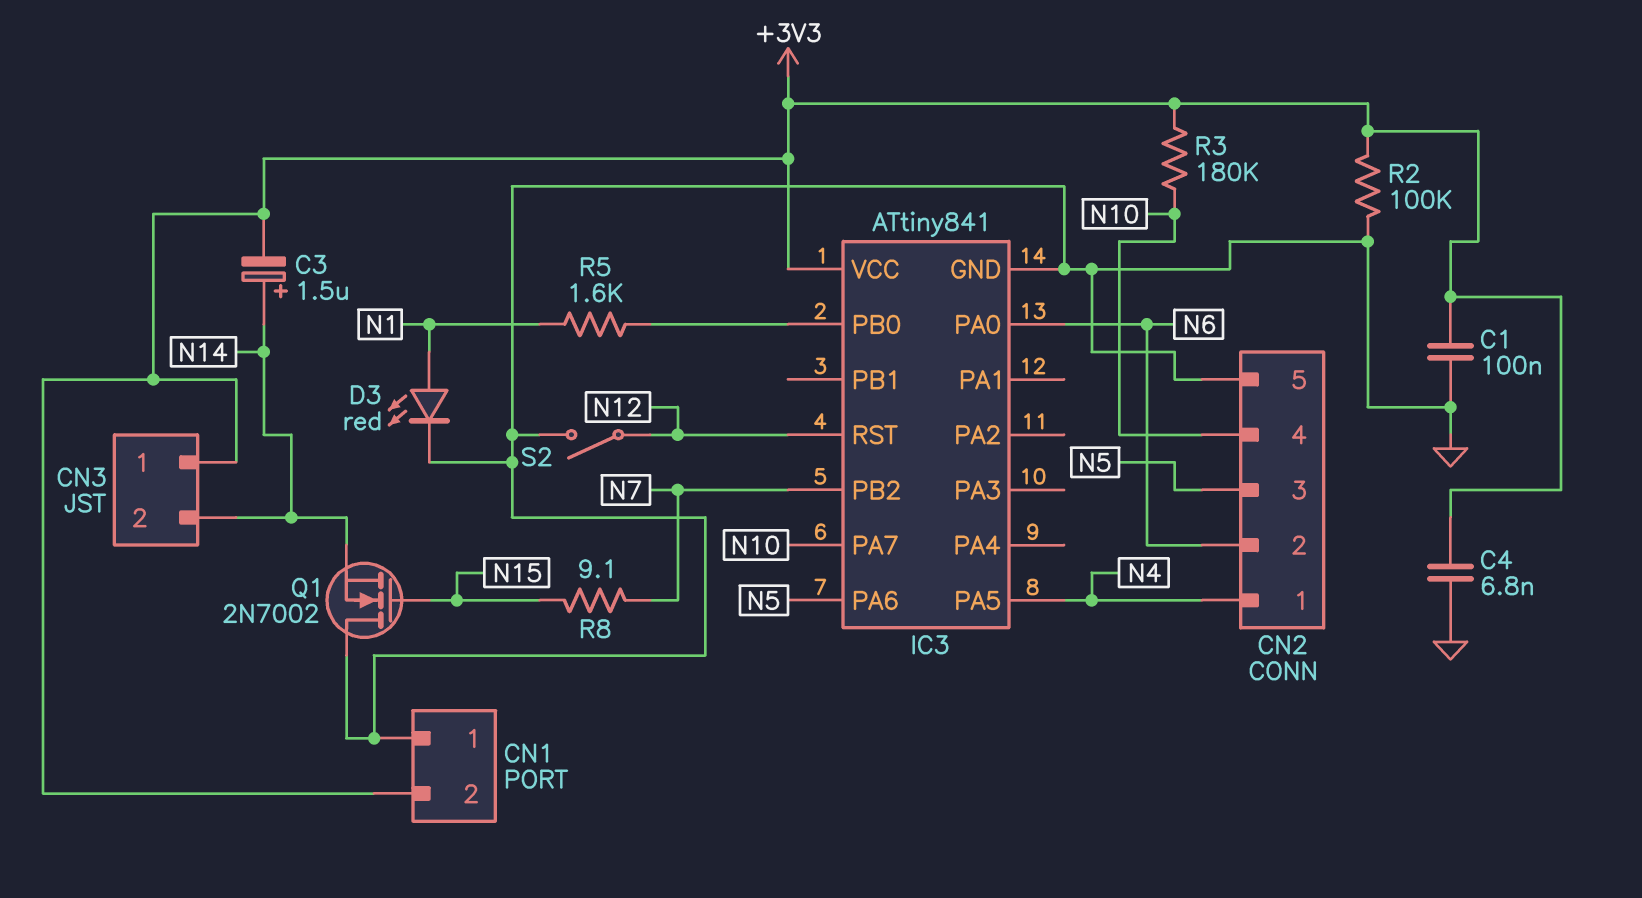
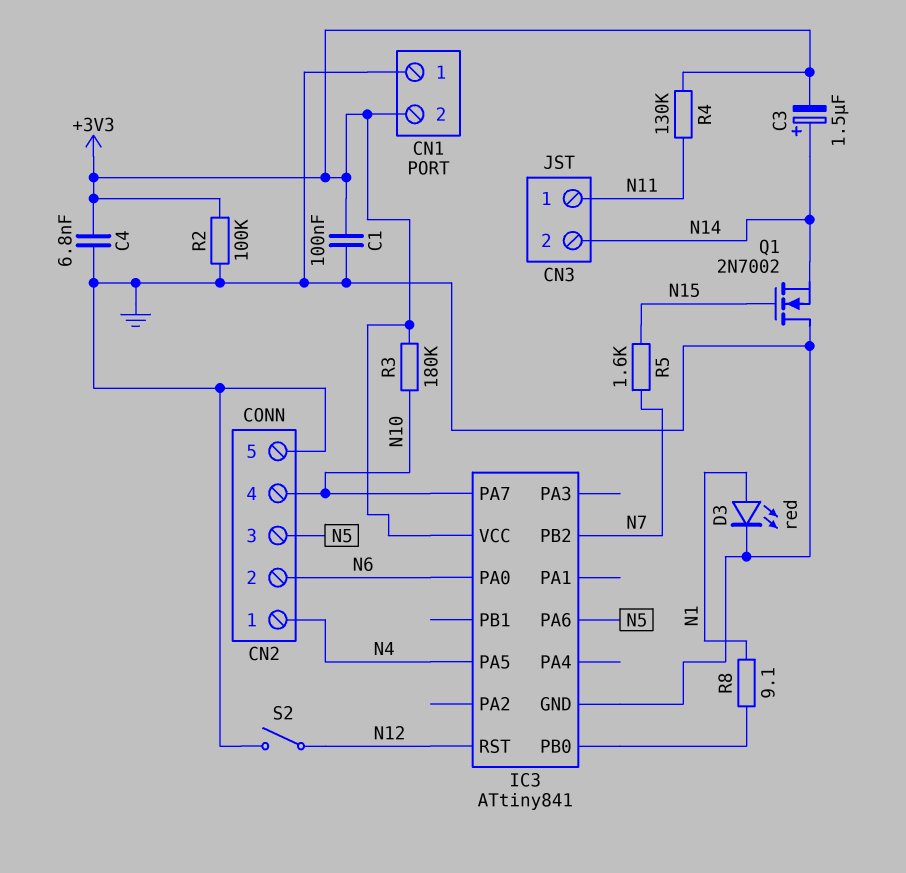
CN3 pin 1: +3V3 -> N11
R4: none -> 130k (+3V3, N11)
R5: 1.6k (IC3/PB0, N1) -> 1.6k (N7, N15)
R8: 9.1 (N7, N15) -> 9.1 (IC3/PB0, N1)

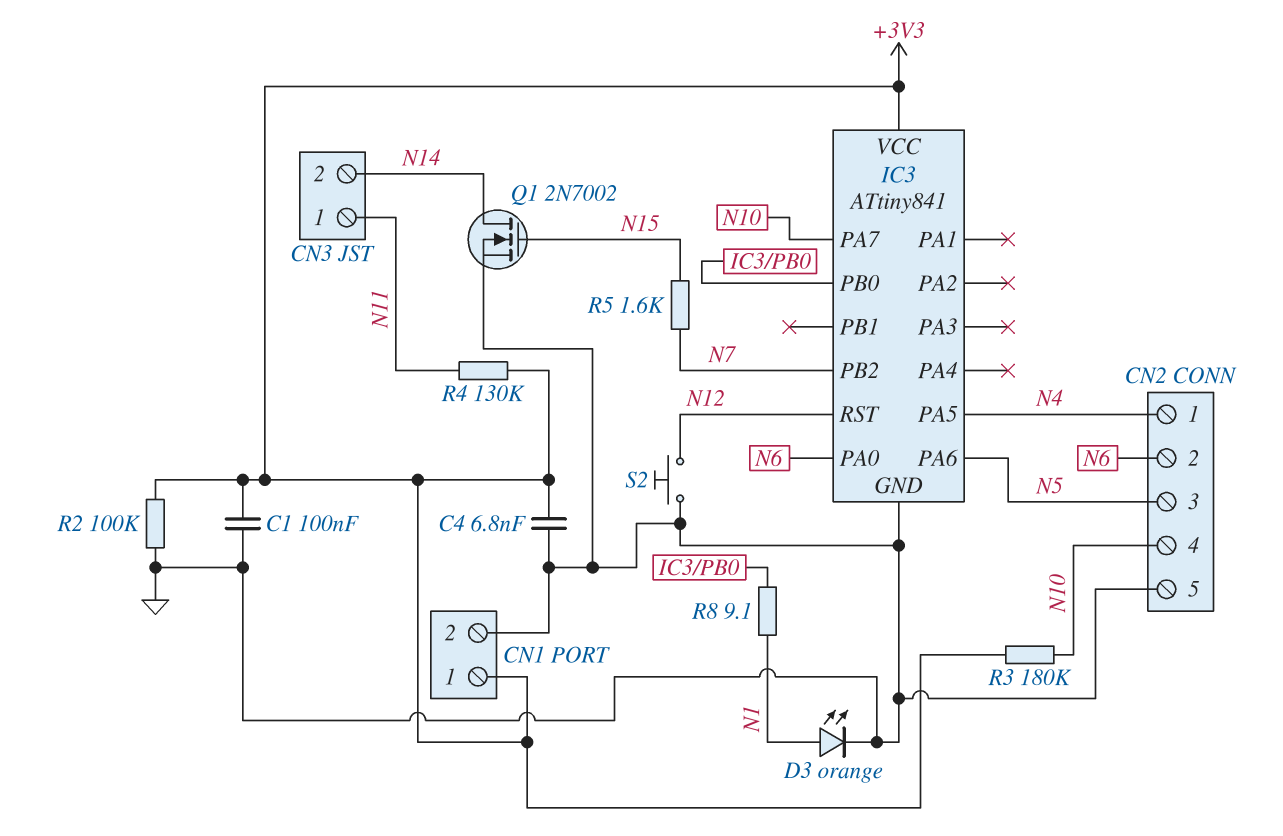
C3: 1.5uF (plus N14, minus +3V3) -> none
CN1 pin 1: GND -> +3V3
CN1 pin 2: +3V3 -> GND
D3: LED red (A N1, K GND) -> LED orange (A N1, K GND)
Q1: NMOS 2N7002 (G N15, D GND, S N14) -> NMOS 2N7002 (G N15, D N14, S GND)
S2: switch (GND, N12) -> button (GND, N12)

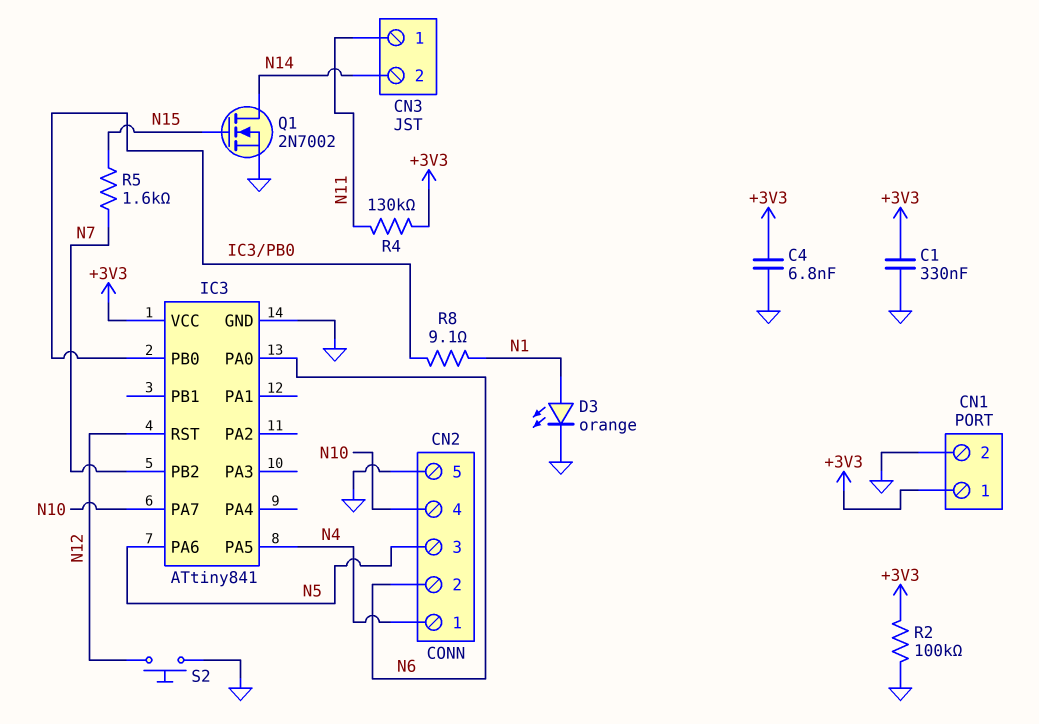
C1: 100nF (+3V3, GND) -> 330nF (+3V3, GND)
R3: 180k (+3V3, N10) -> none

